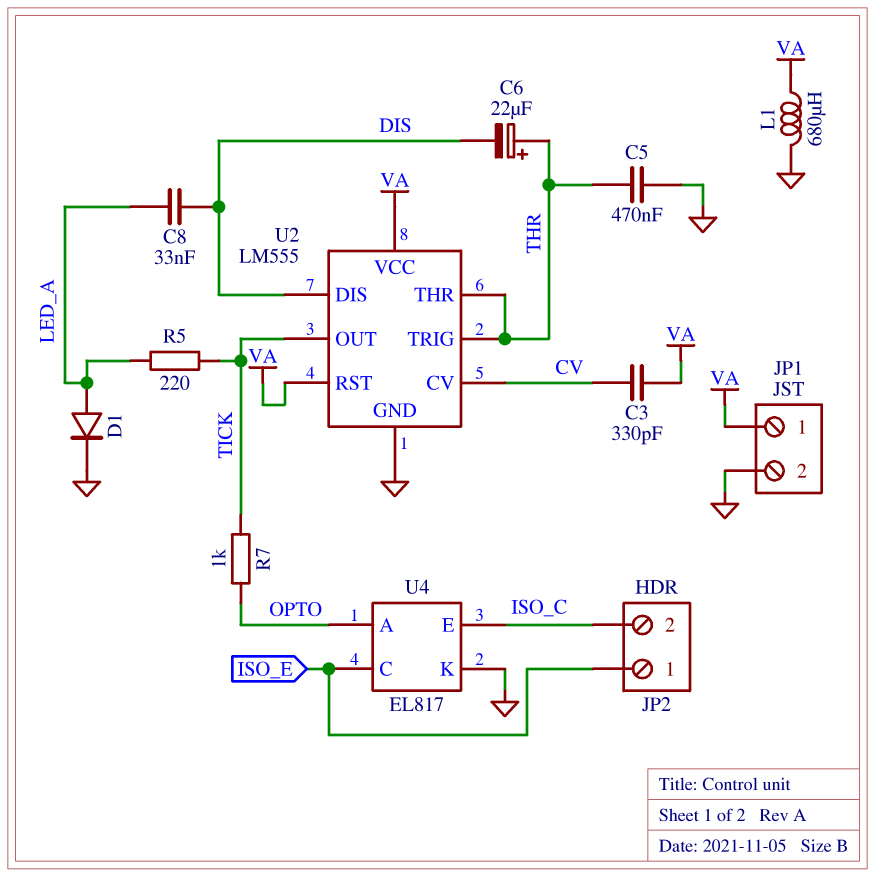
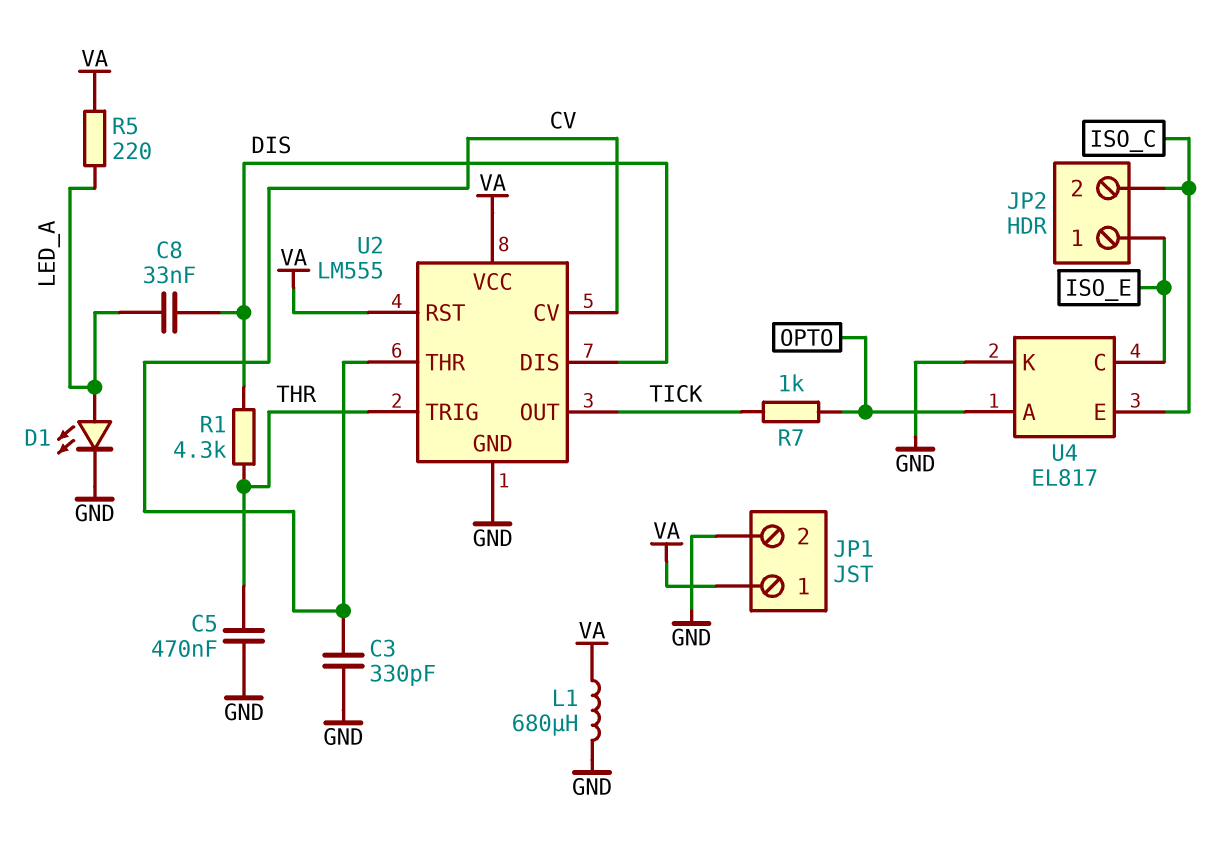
C3: 330pF (CV, VA) -> 330pF (CV, GND)
C6: 22uF (plus THR, minus DIS) -> none
D1: diode (A LED_A, K GND) -> LED (A LED_A, K GND)
R1: none -> 4.3k (DIS, THR)
R5: 220 (LED_A, TICK) -> 220 (LED_A, VA)
U2 pin THR: THR -> CV

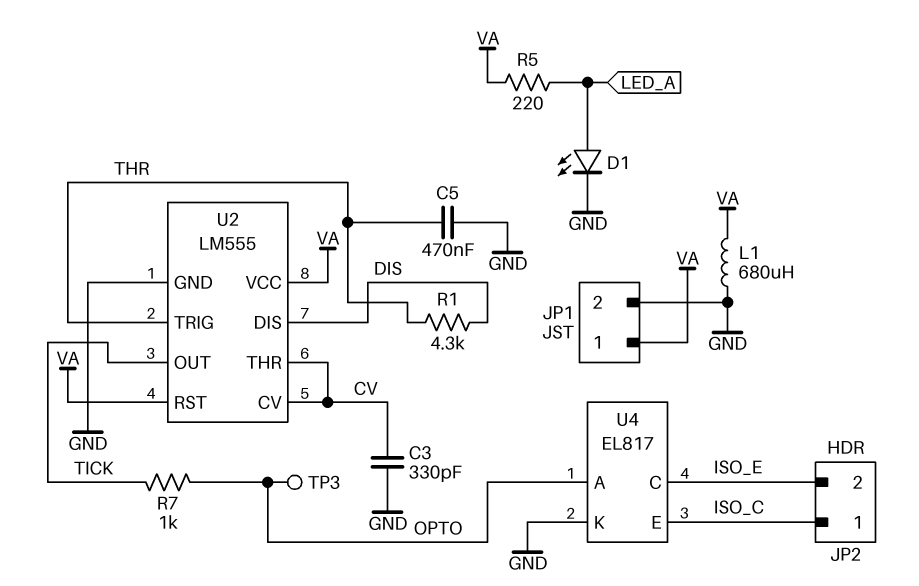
C8: 33nF (DIS, LED_A) -> none
JP2 pin 1: ISO_E -> ISO_C
JP2 pin 2: ISO_C -> ISO_E
TP3: none -> test point (OPTO)

